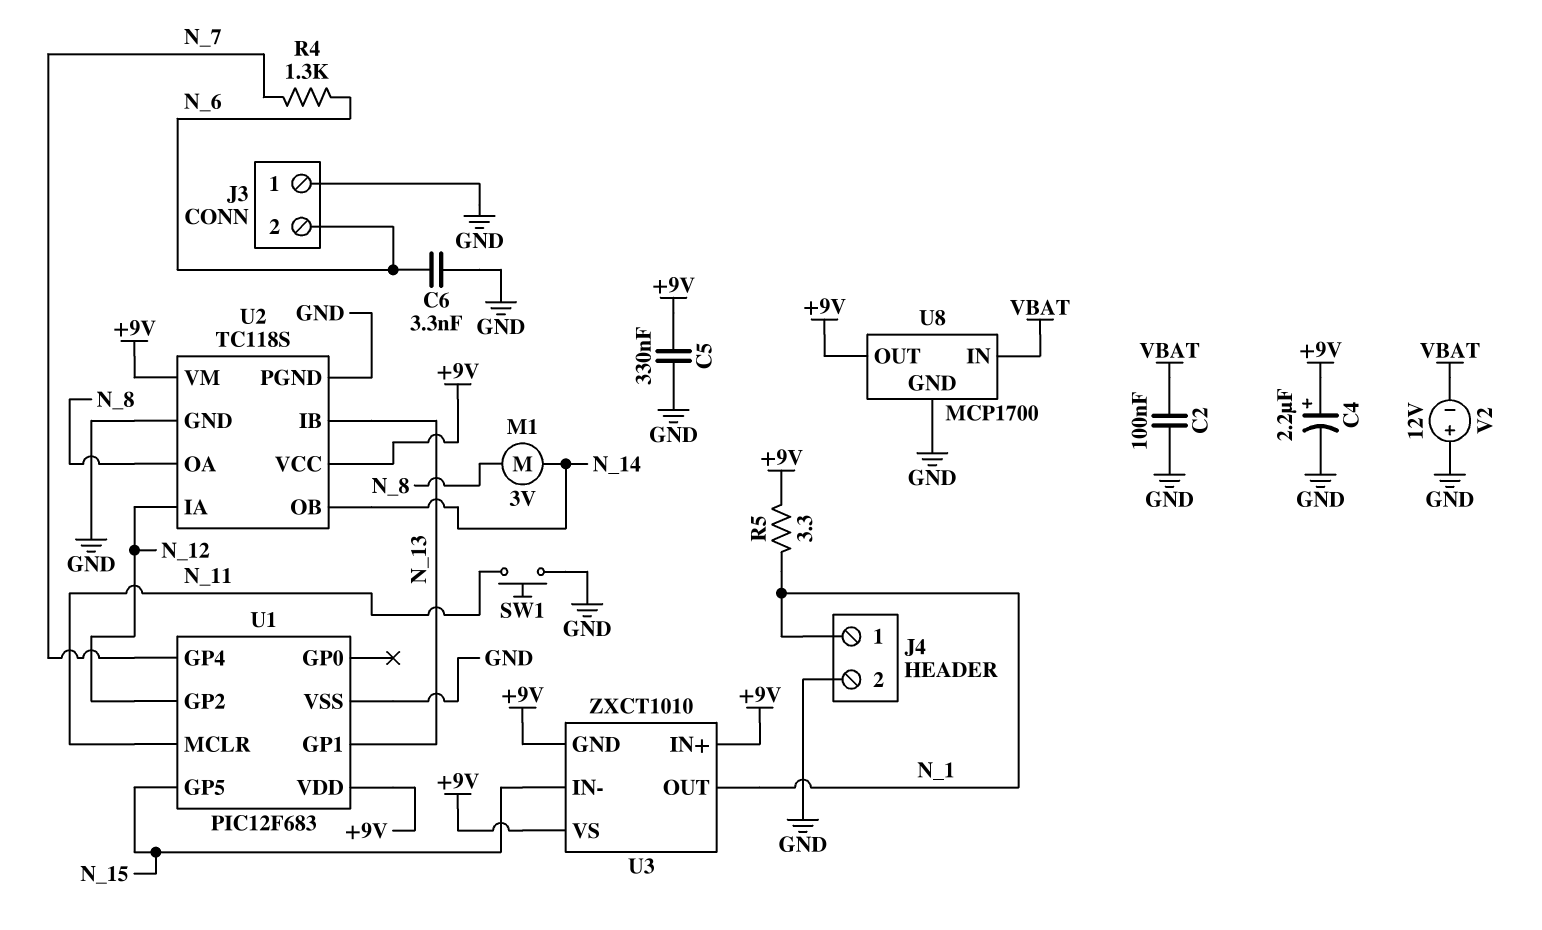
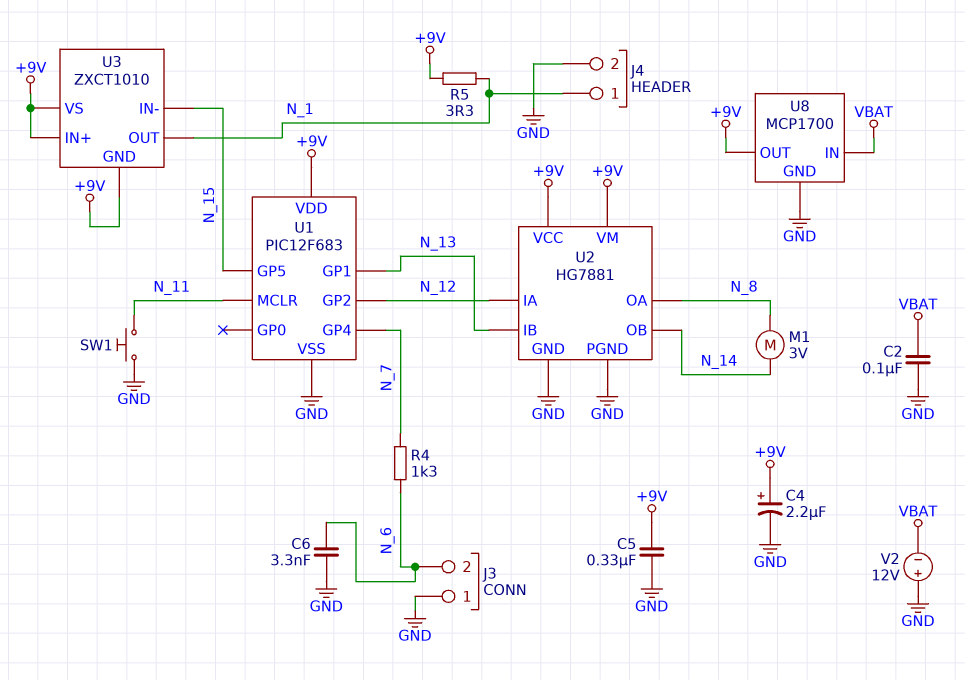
U2: TC118S -> HG7881

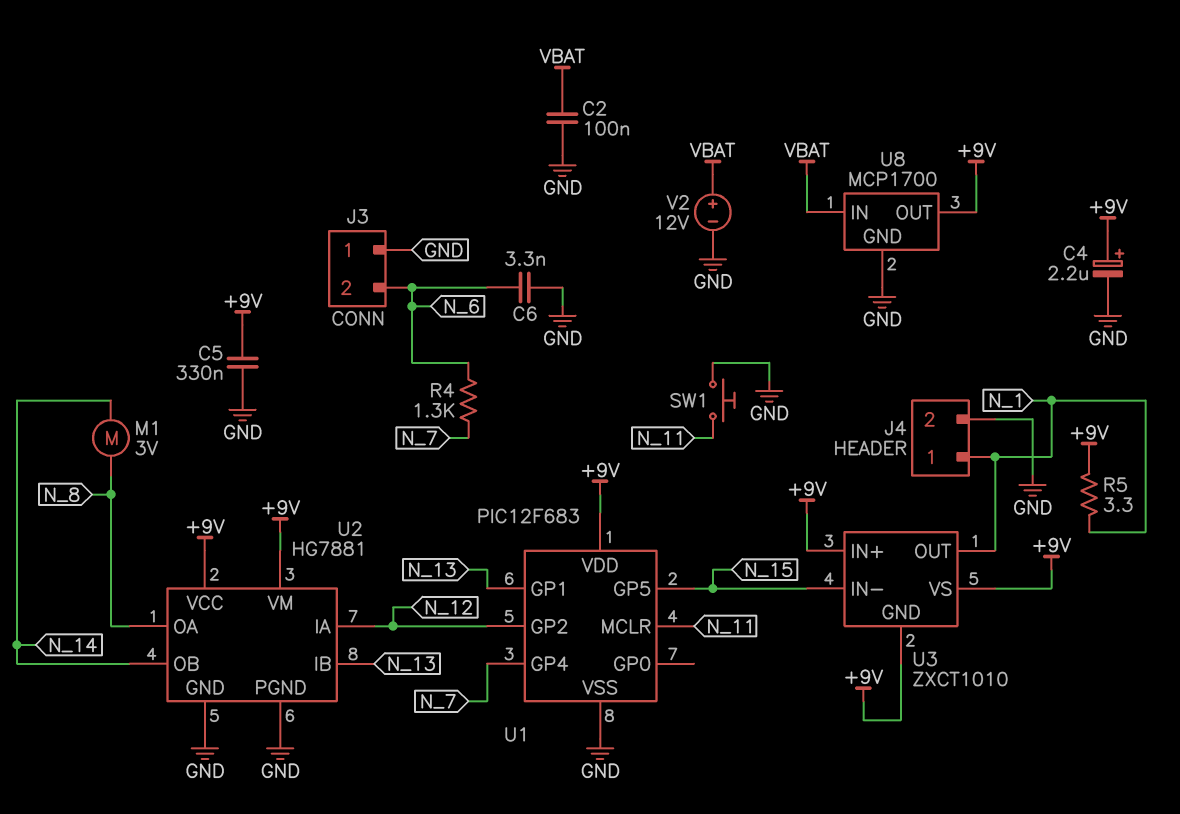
V2: 12V (plus GND, minus VBAT) -> 12V (plus VBAT, minus GND)

